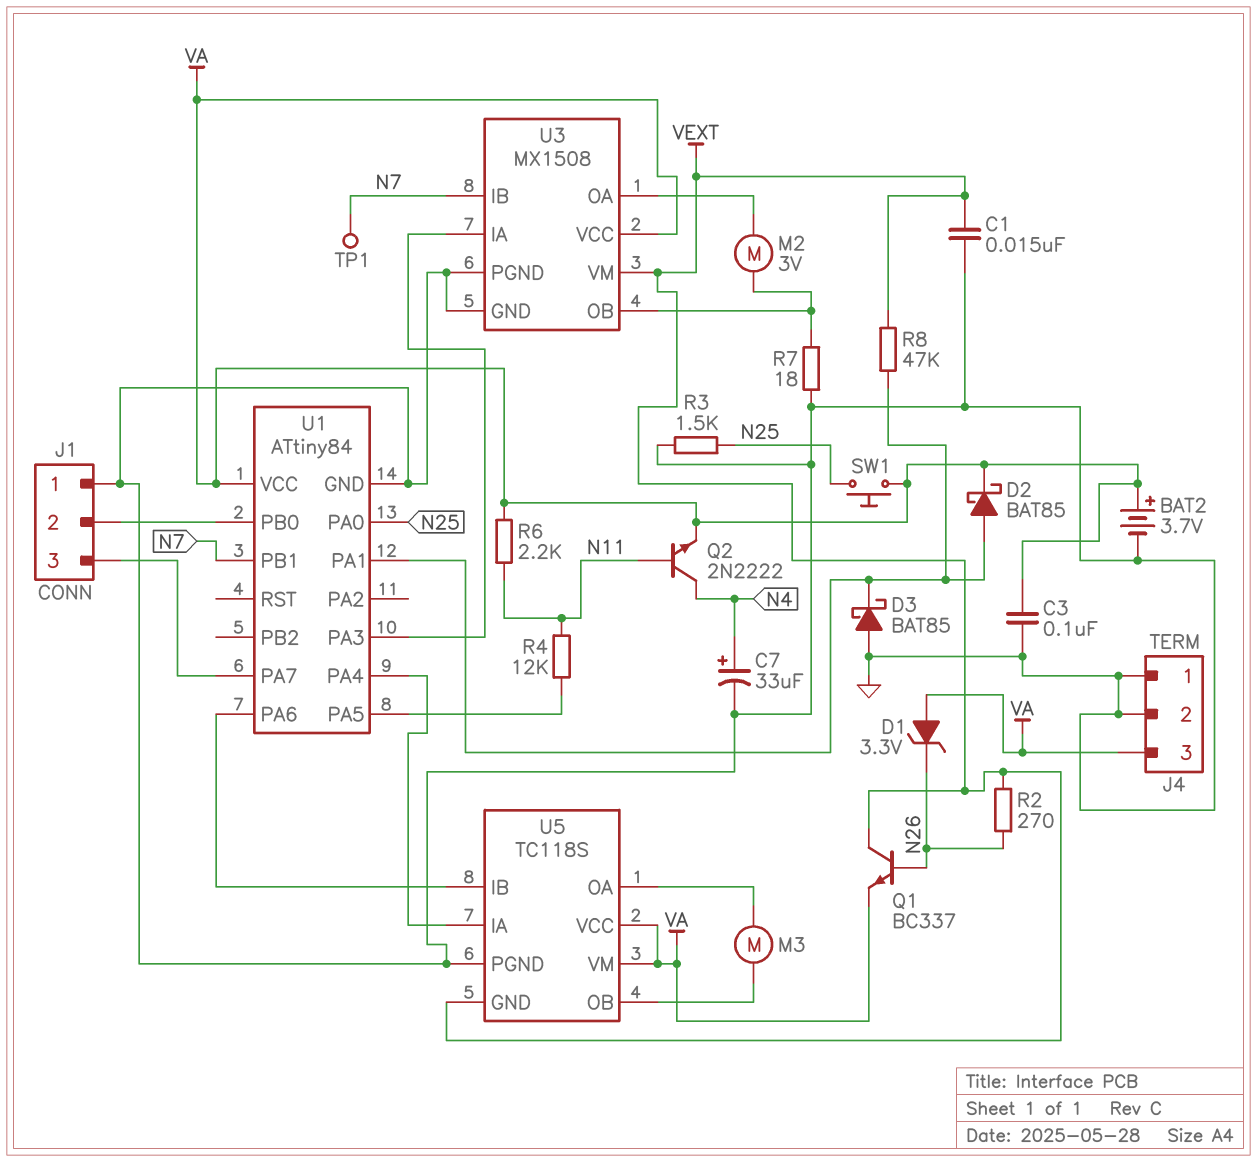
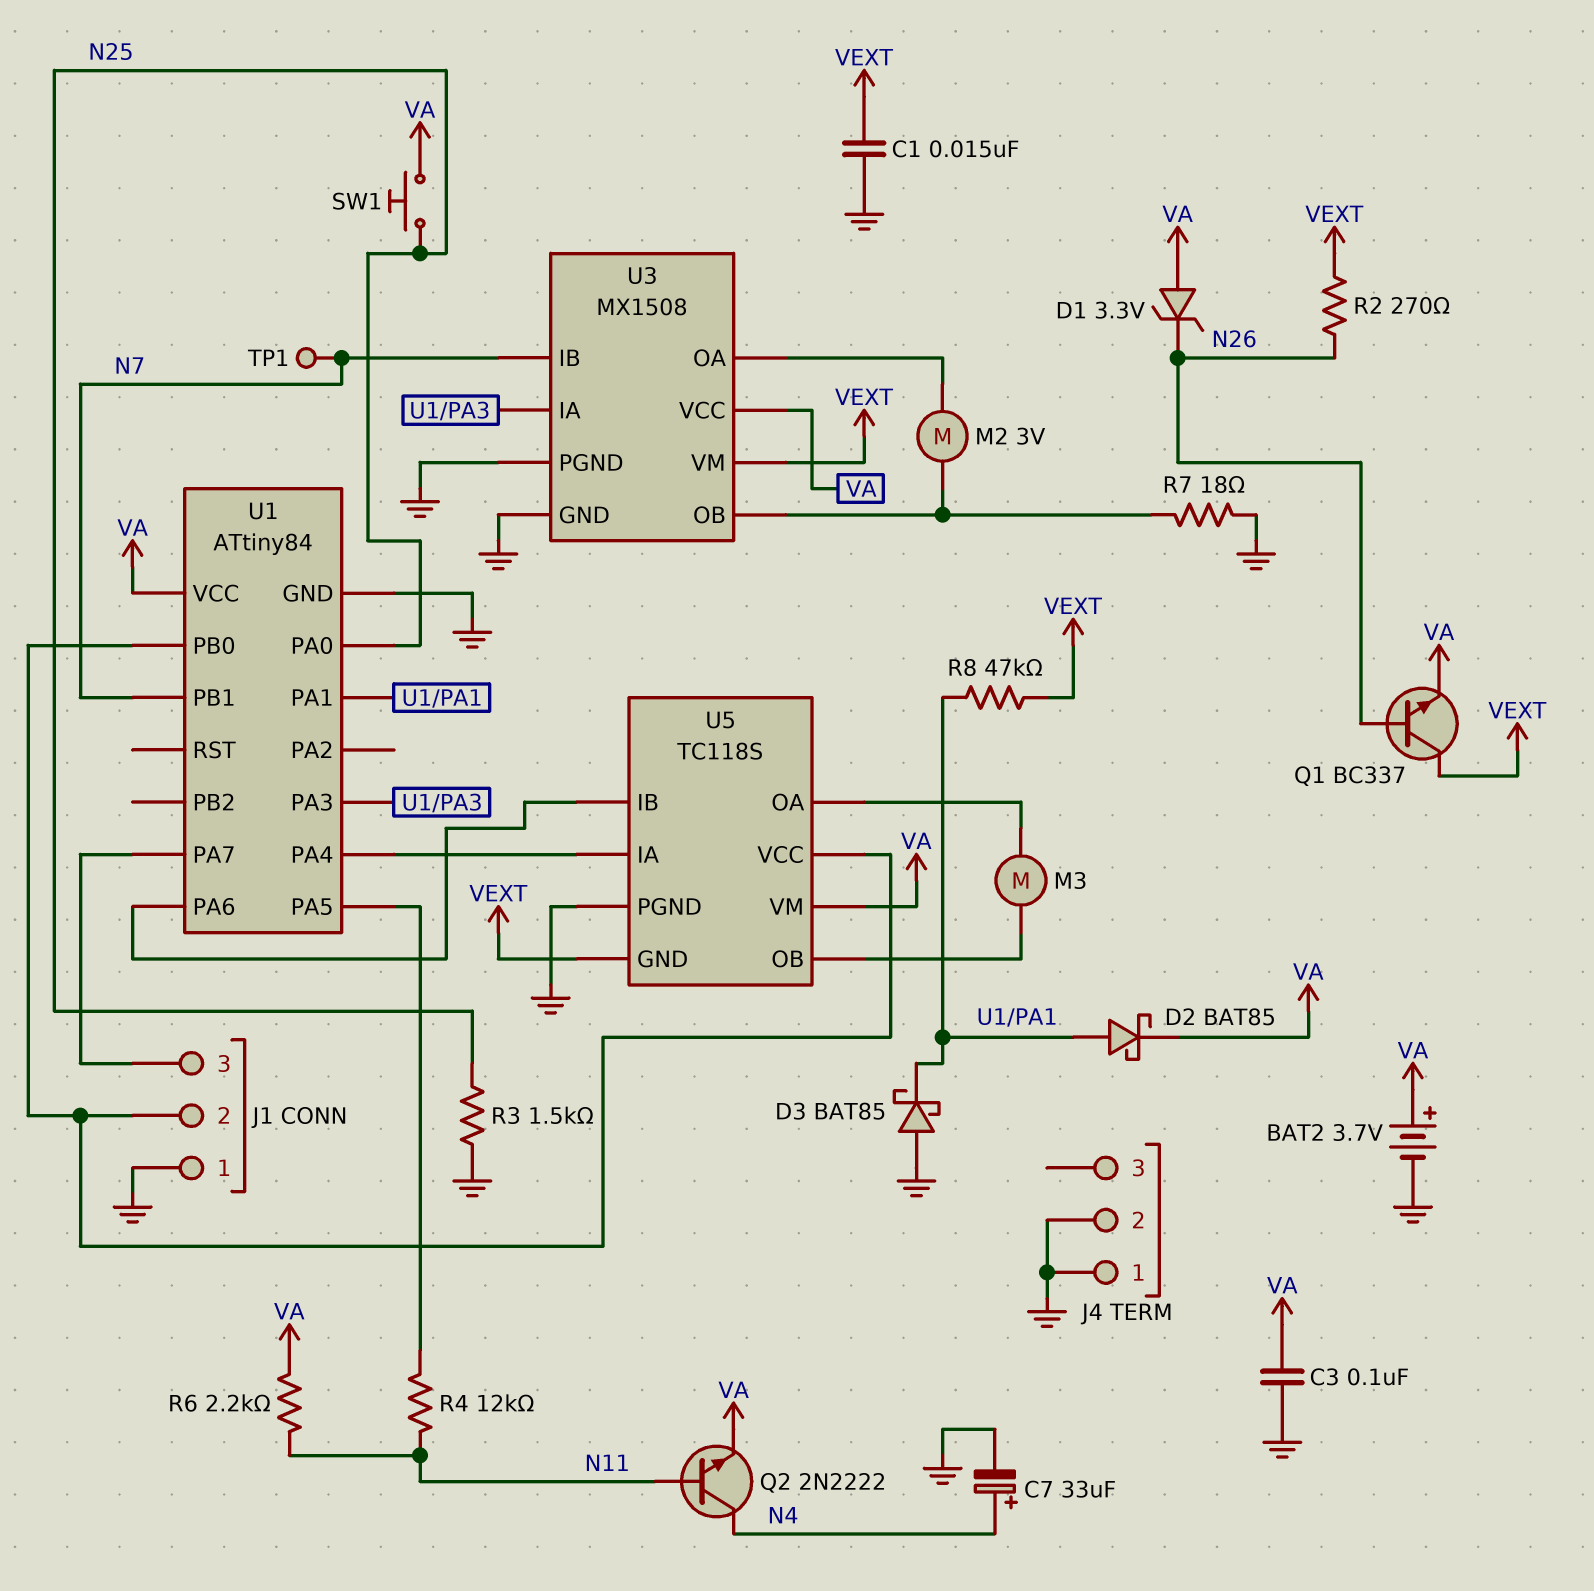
J4 pin 3: VA -> none
U5 pin VCC: VA -> J1/2

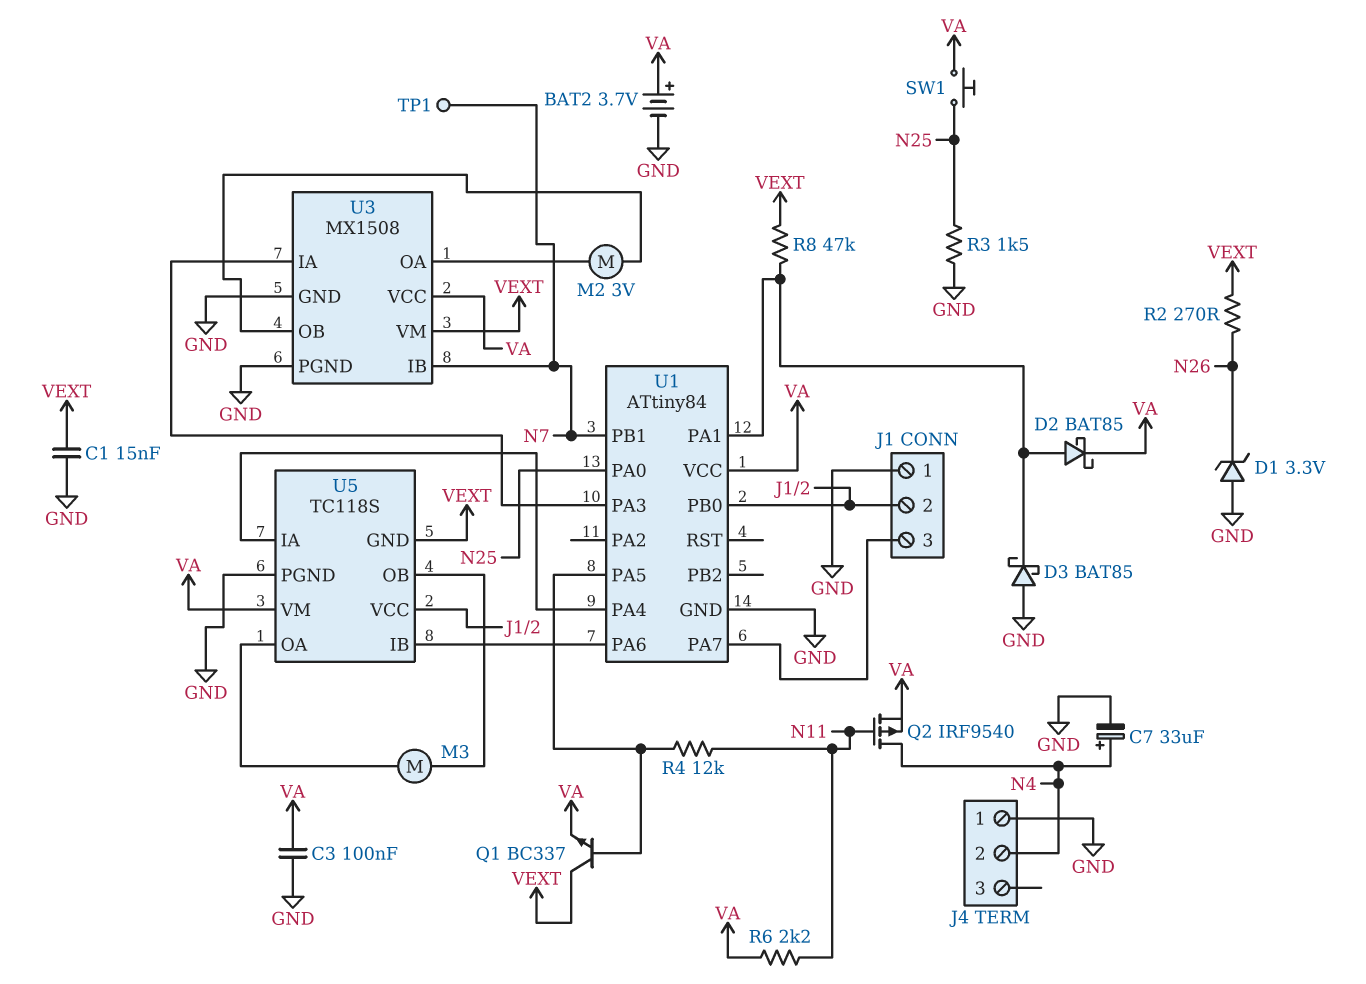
D1: zener 3.3V (A VA, K N26) -> zener 3.3V (A GND, K N26)
J4 pin 2: GND -> N4
Q1: NPN BC337 (B N26, C VEXT, E VA) -> NPN BC337 (B U1/PA5, C VEXT, E VA)
Q2: NPN 2N2222 (B N11, C N4, E VA) -> PMOS IRF9540 (G N11, D N4, S VA)
R7: 18 (GND, U3/OB) -> none

